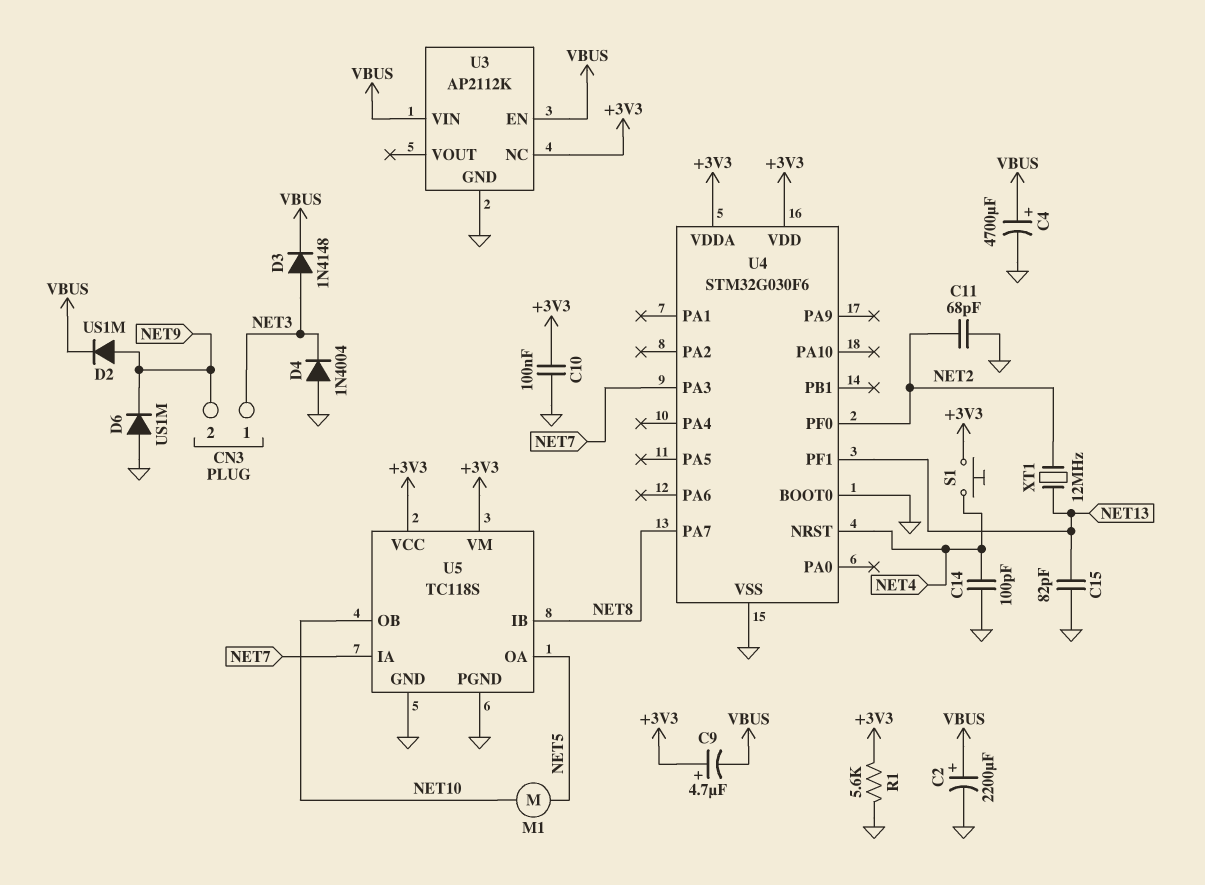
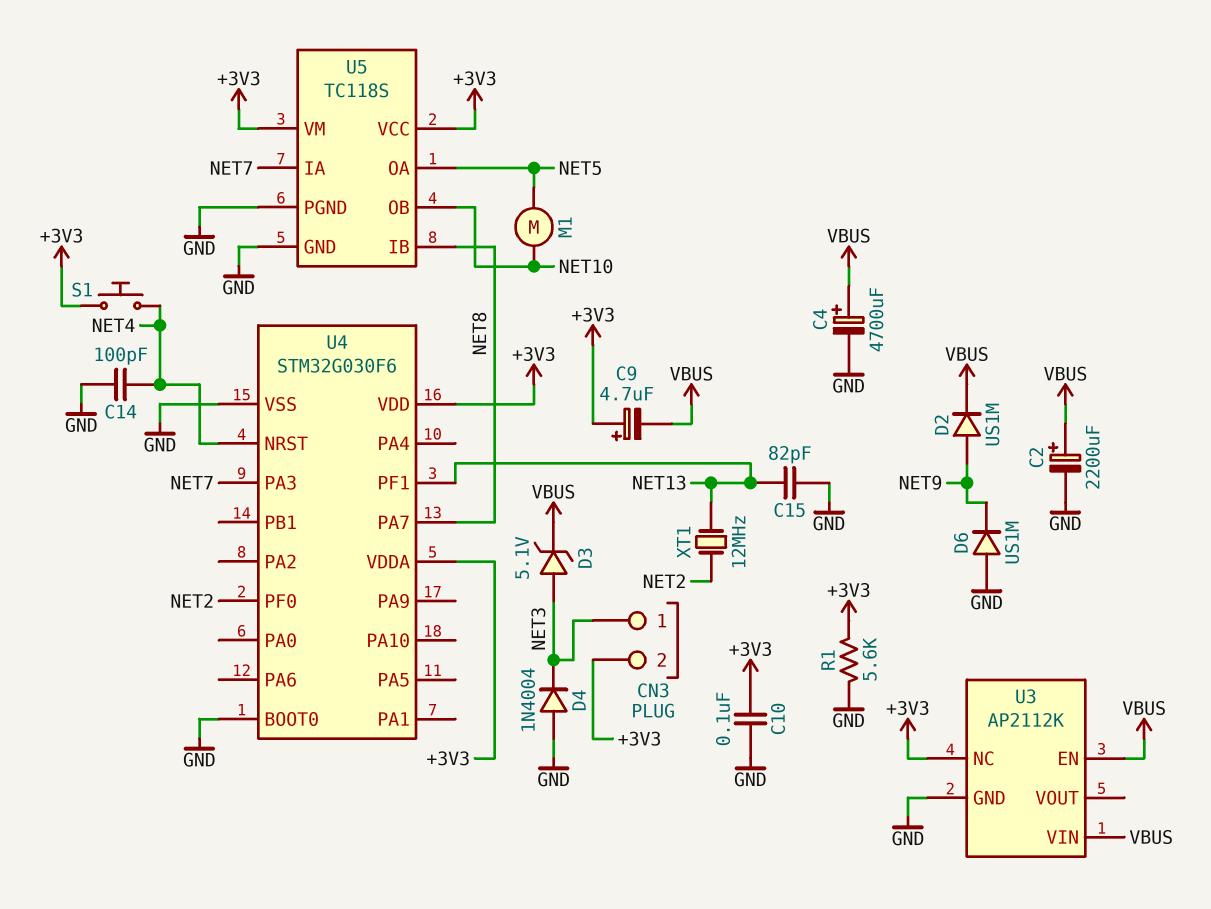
C11: 68pF (GND, NET2) -> none
CN3 pin 2: NET9 -> +3V3
D3: diode 1N4148 (A NET3, K VBUS) -> zener 5.1V (A NET3, K VBUS)

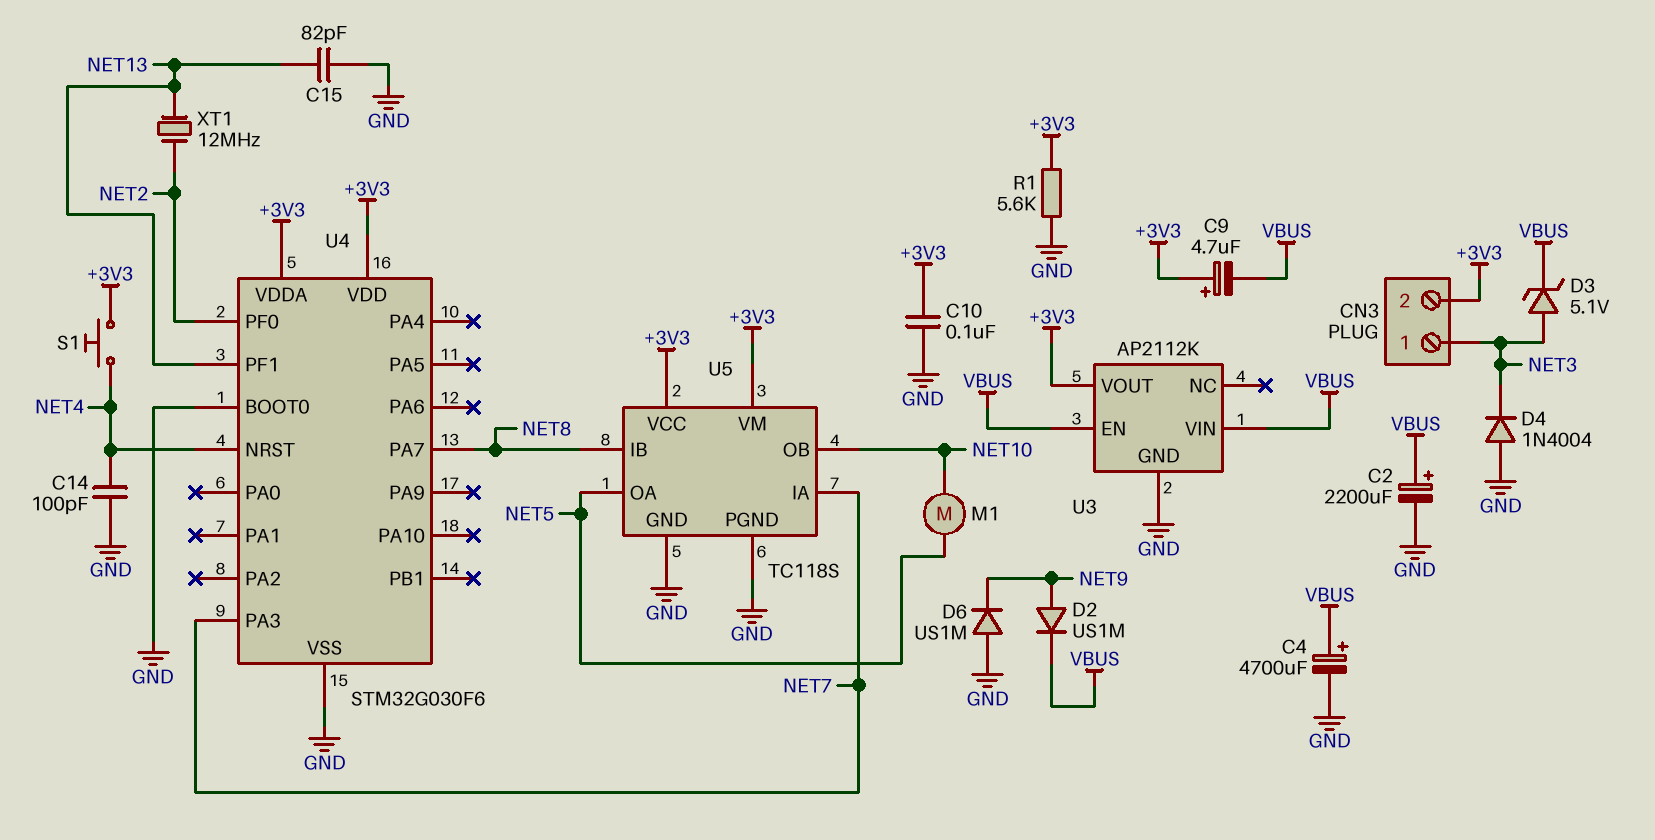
U3 pin NC: +3V3 -> none
U3 pin VOUT: none -> +3V3

